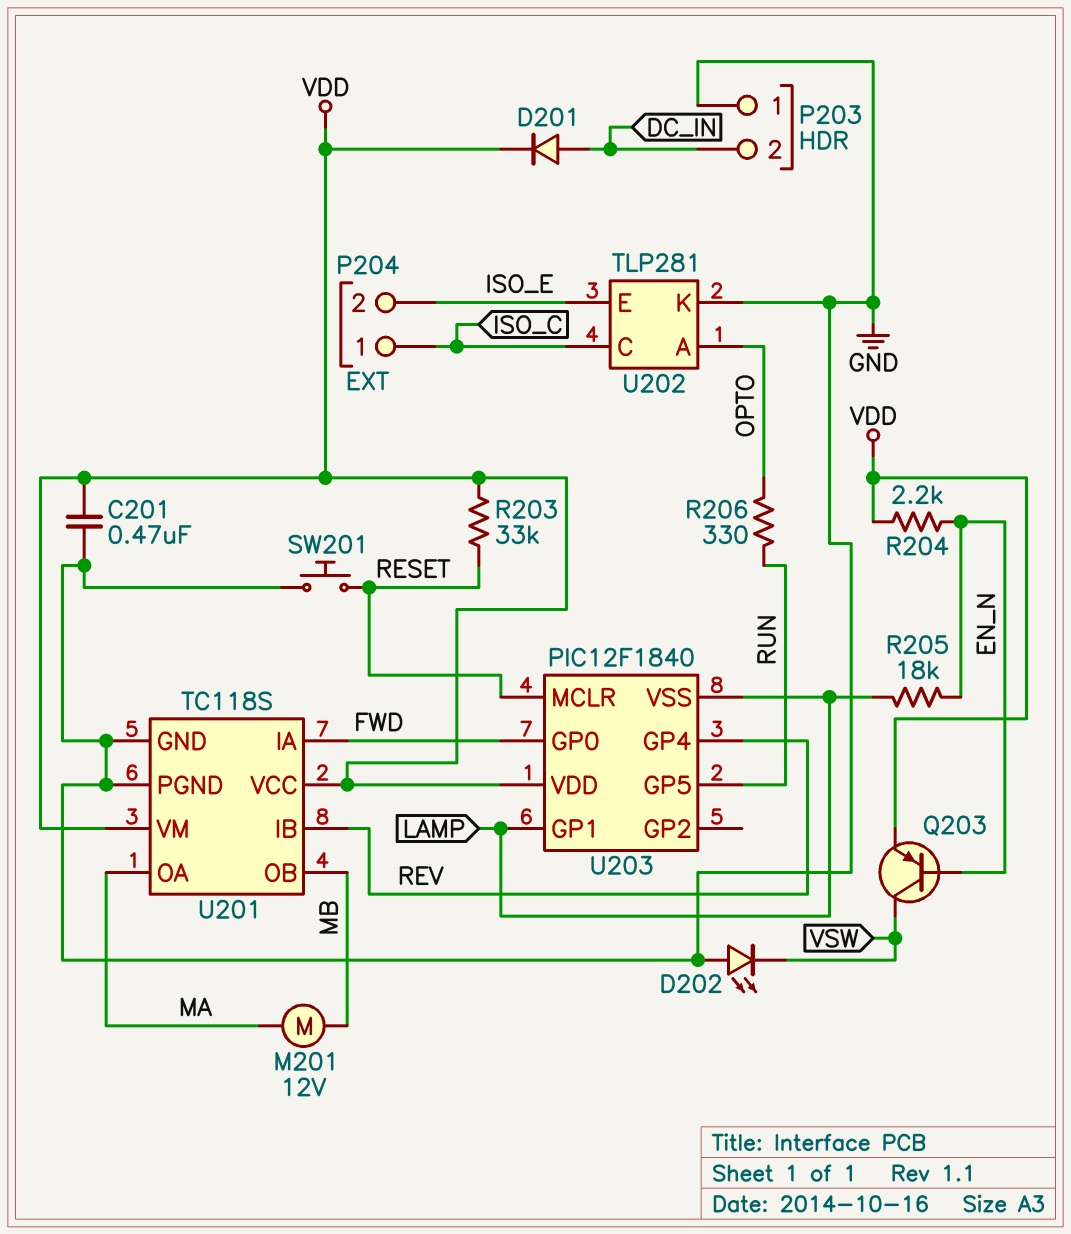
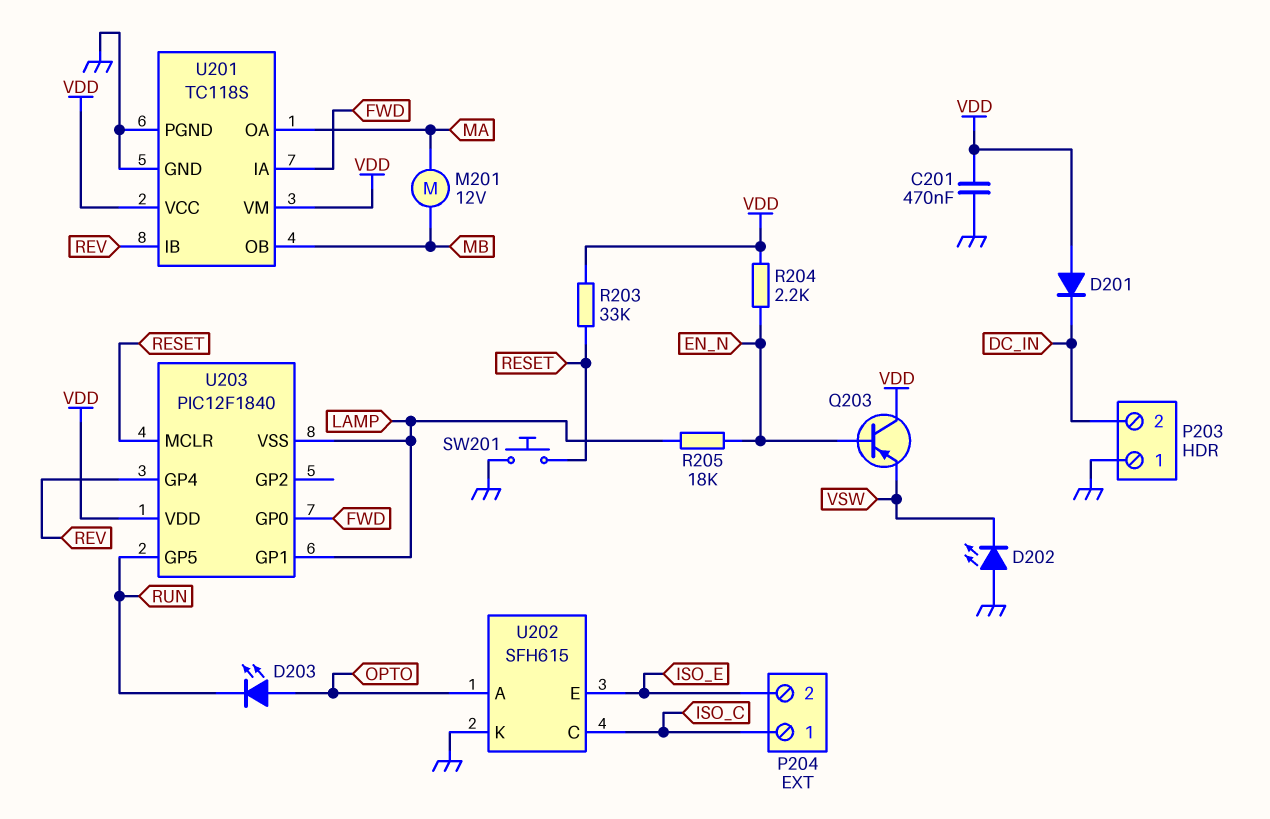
D201: diode (A DC_IN, K VDD) -> diode (A VDD, K DC_IN)
D203: none -> LED (A OPTO, K RUN)
Q203: PNP (B EN_N, C VSW, E VDD) -> PNP (B EN_N, C VDD, E VSW)
R206: 330 (OPTO, RUN) -> none
U202: TLP281 -> SFH615

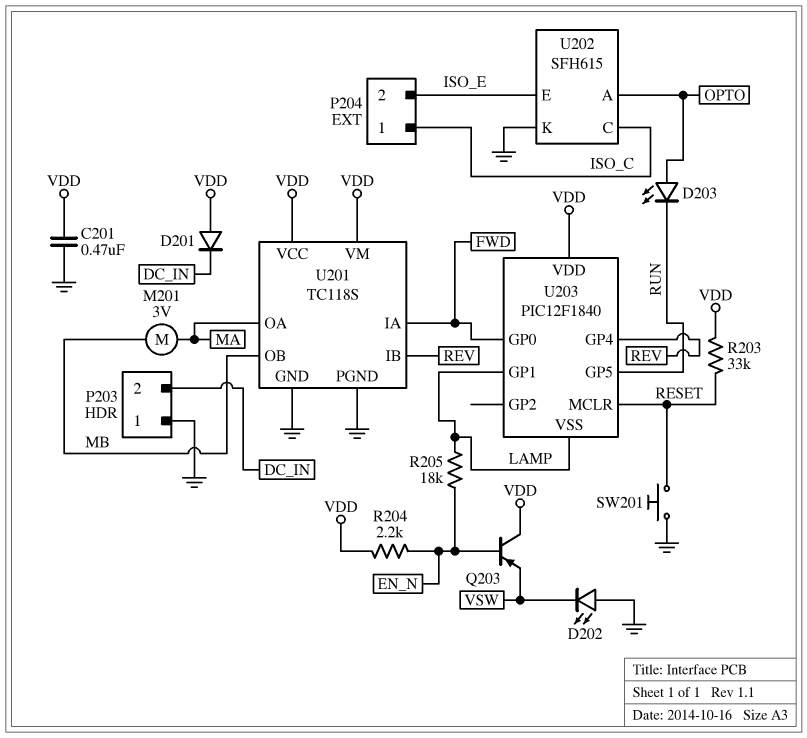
M201: motor 12V (MA, MB) -> motor 3V (MA, MB)

